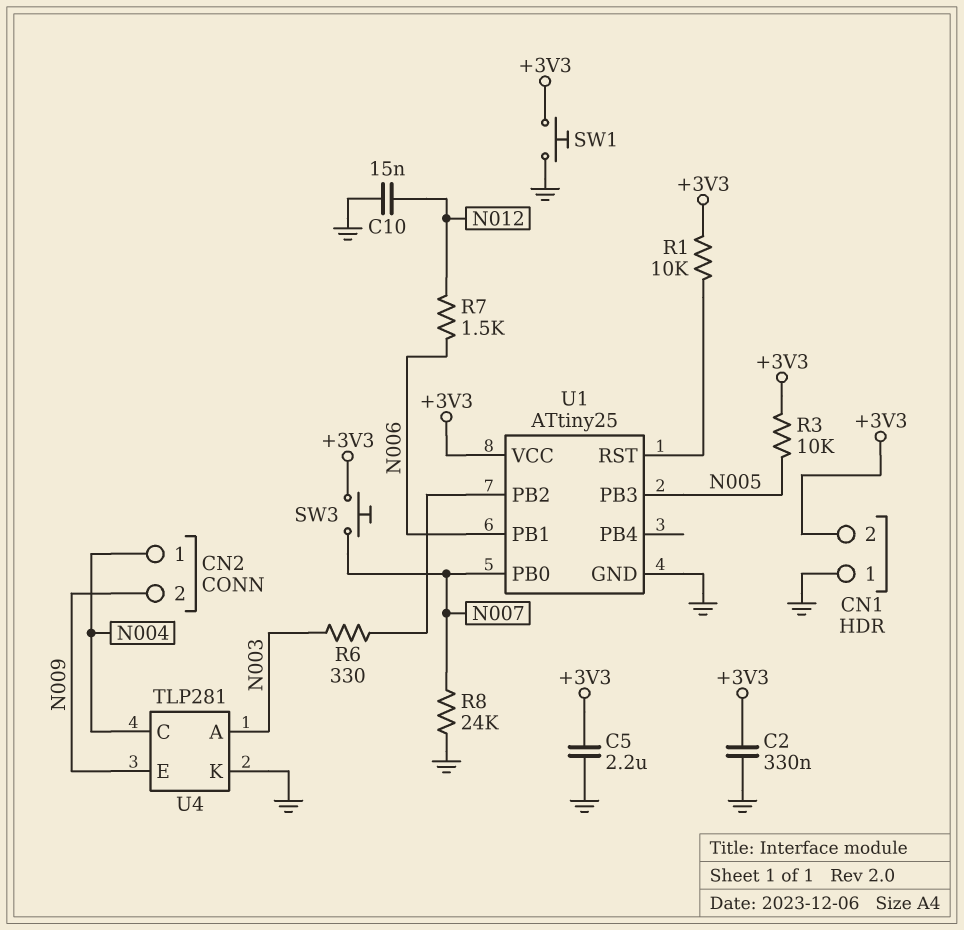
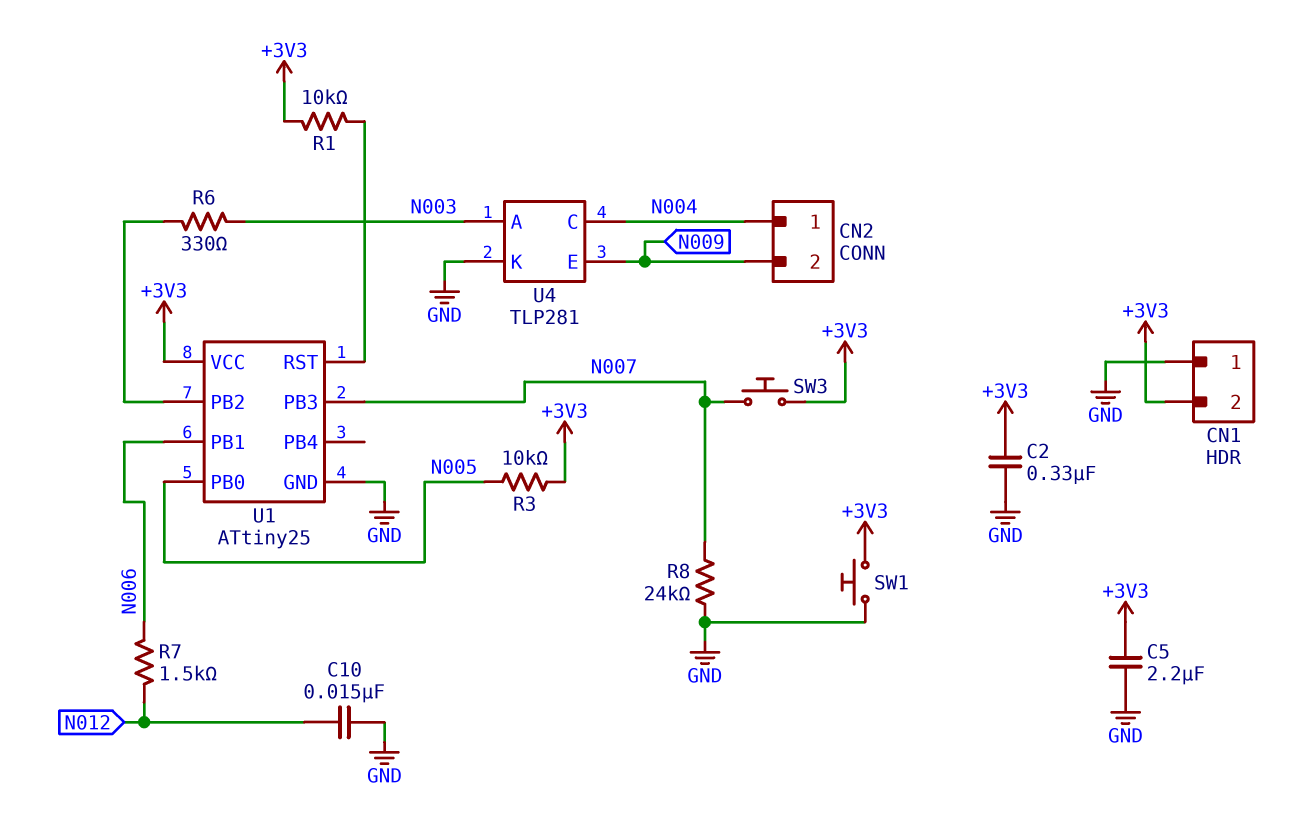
U1 pin PB0: N007 -> N005
U1 pin PB3: N005 -> N007

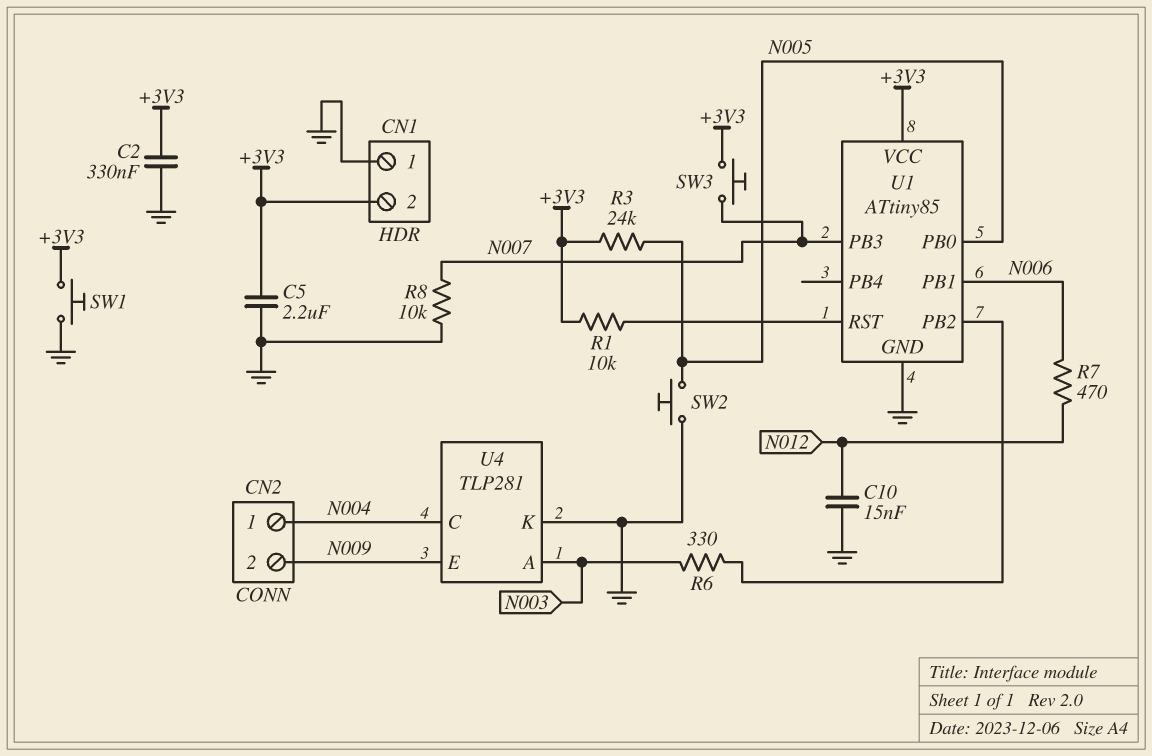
R3: 10k (+3V3, N005) -> 24k (+3V3, N005)
R7: 1.5k (N006, N012) -> 470 (N006, N012)
R8: 24k (GND, N007) -> 10k (GND, N007)
SW2: none -> button (GND, N005)
U1: ATtiny25 -> ATtiny85

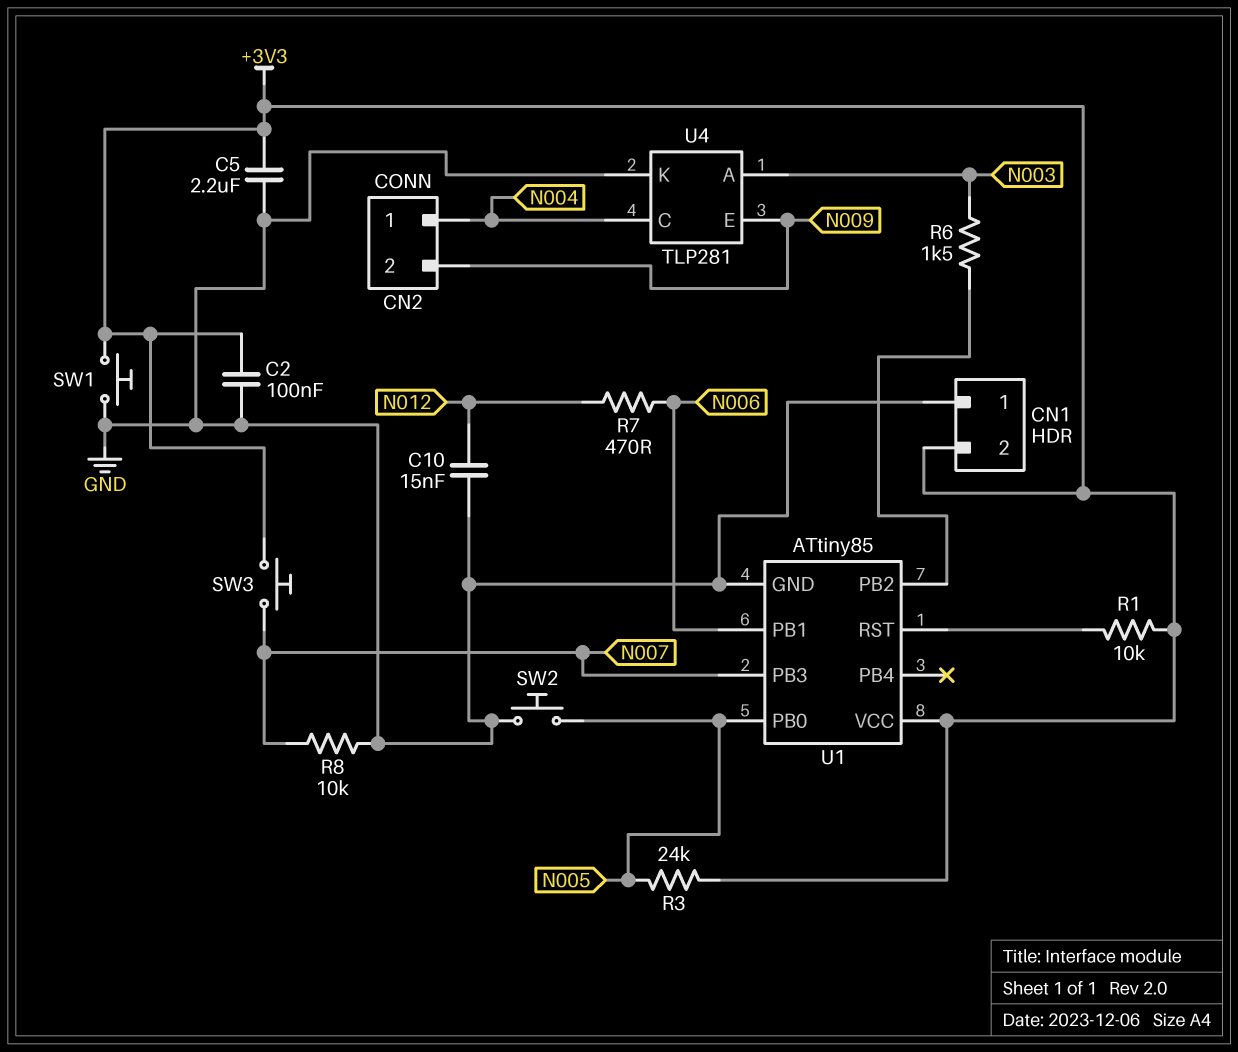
C2: 330nF (+3V3, GND) -> 100nF (+3V3, GND)
R6: 330 (N003, U1/PB2) -> 1.5k (N003, U1/PB2)

